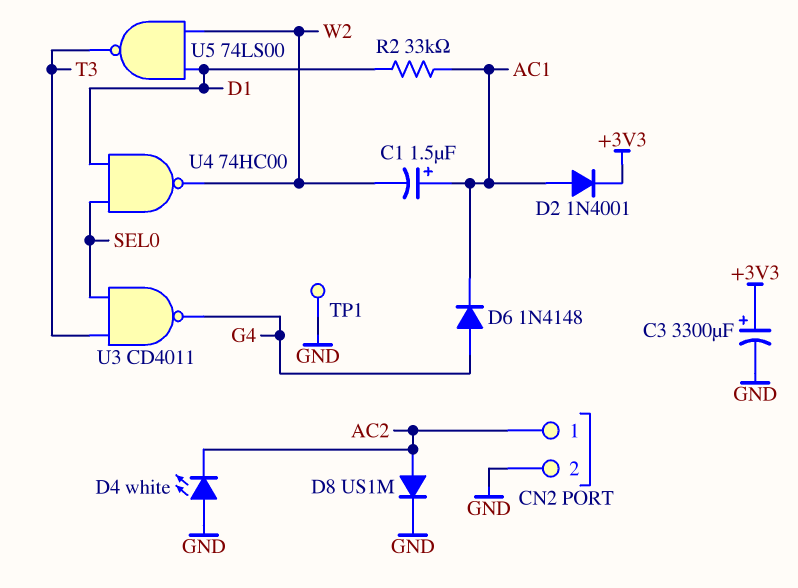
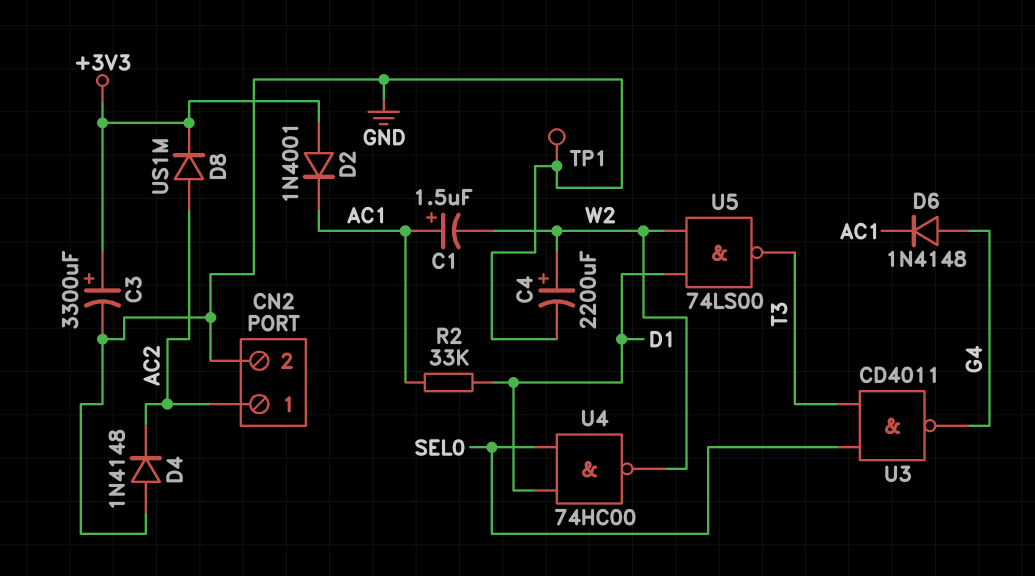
C4: none -> 2200uF (plus W2, minus GND)
D2: diode 1N4001 (A AC1, K +3V3) -> diode 1N4001 (A +3V3, K AC1)
D4: LED white (A GND, K AC2) -> diode 1N4148 (A GND, K AC2)
D8: diode US1M (A AC2, K GND) -> diode US1M (A AC2, K +3V3)

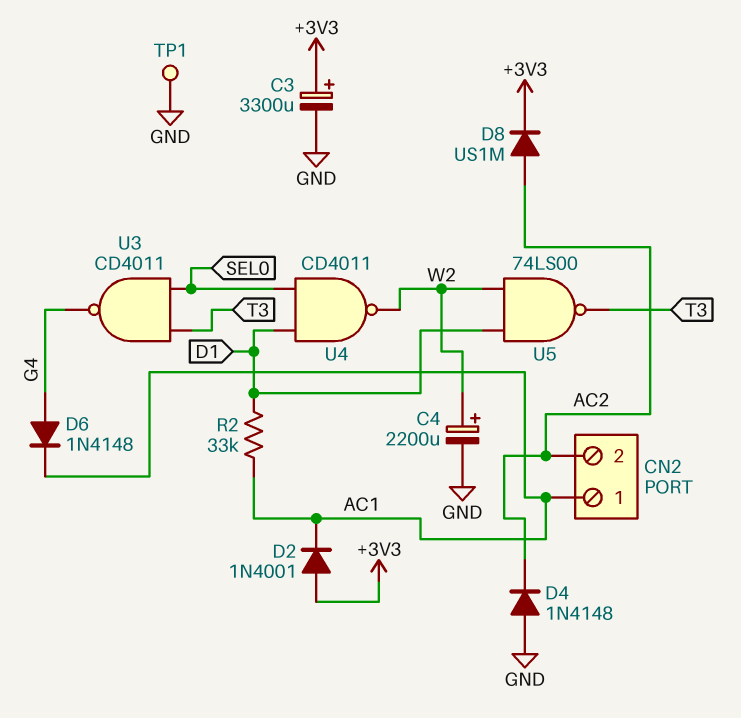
C1: 1.5uF (plus AC1, minus W2) -> none
CN2 pin 1: AC2 -> AC1
CN2 pin 2: GND -> AC2
U4: NAND 74HC00 (in D1, in SEL0, out W2) -> NAND CD4011 (in D1, in SEL0, out W2)

